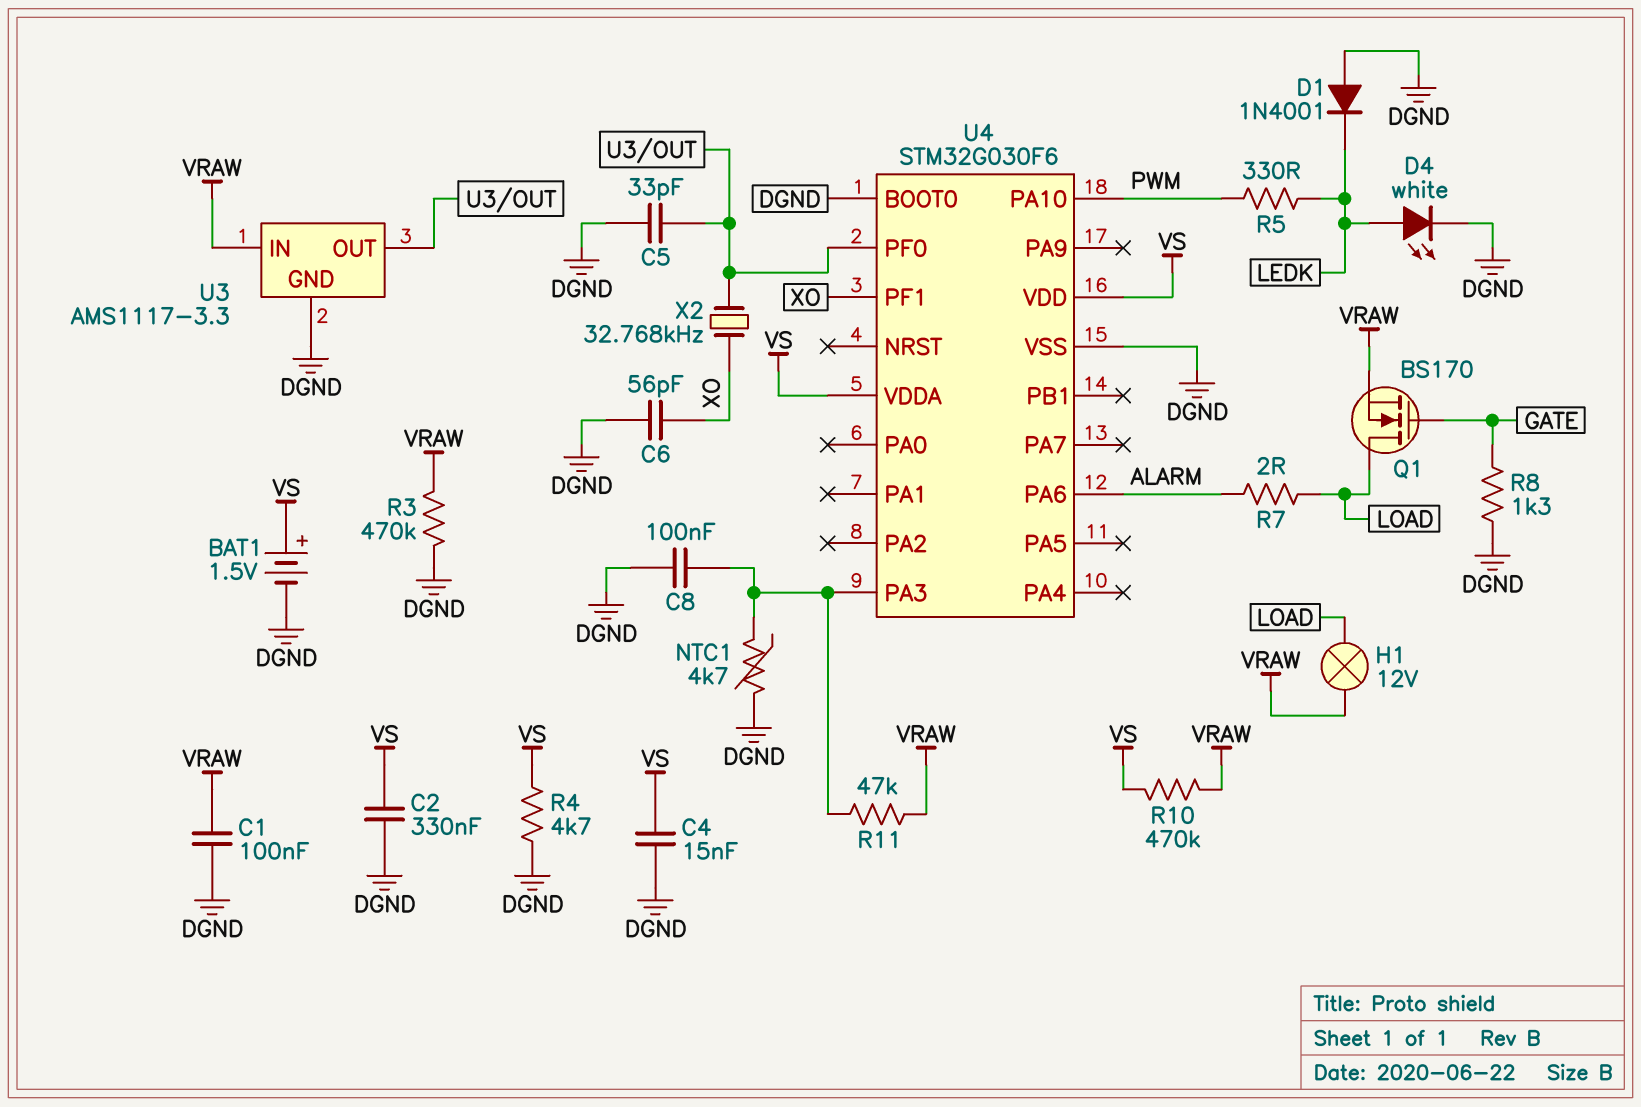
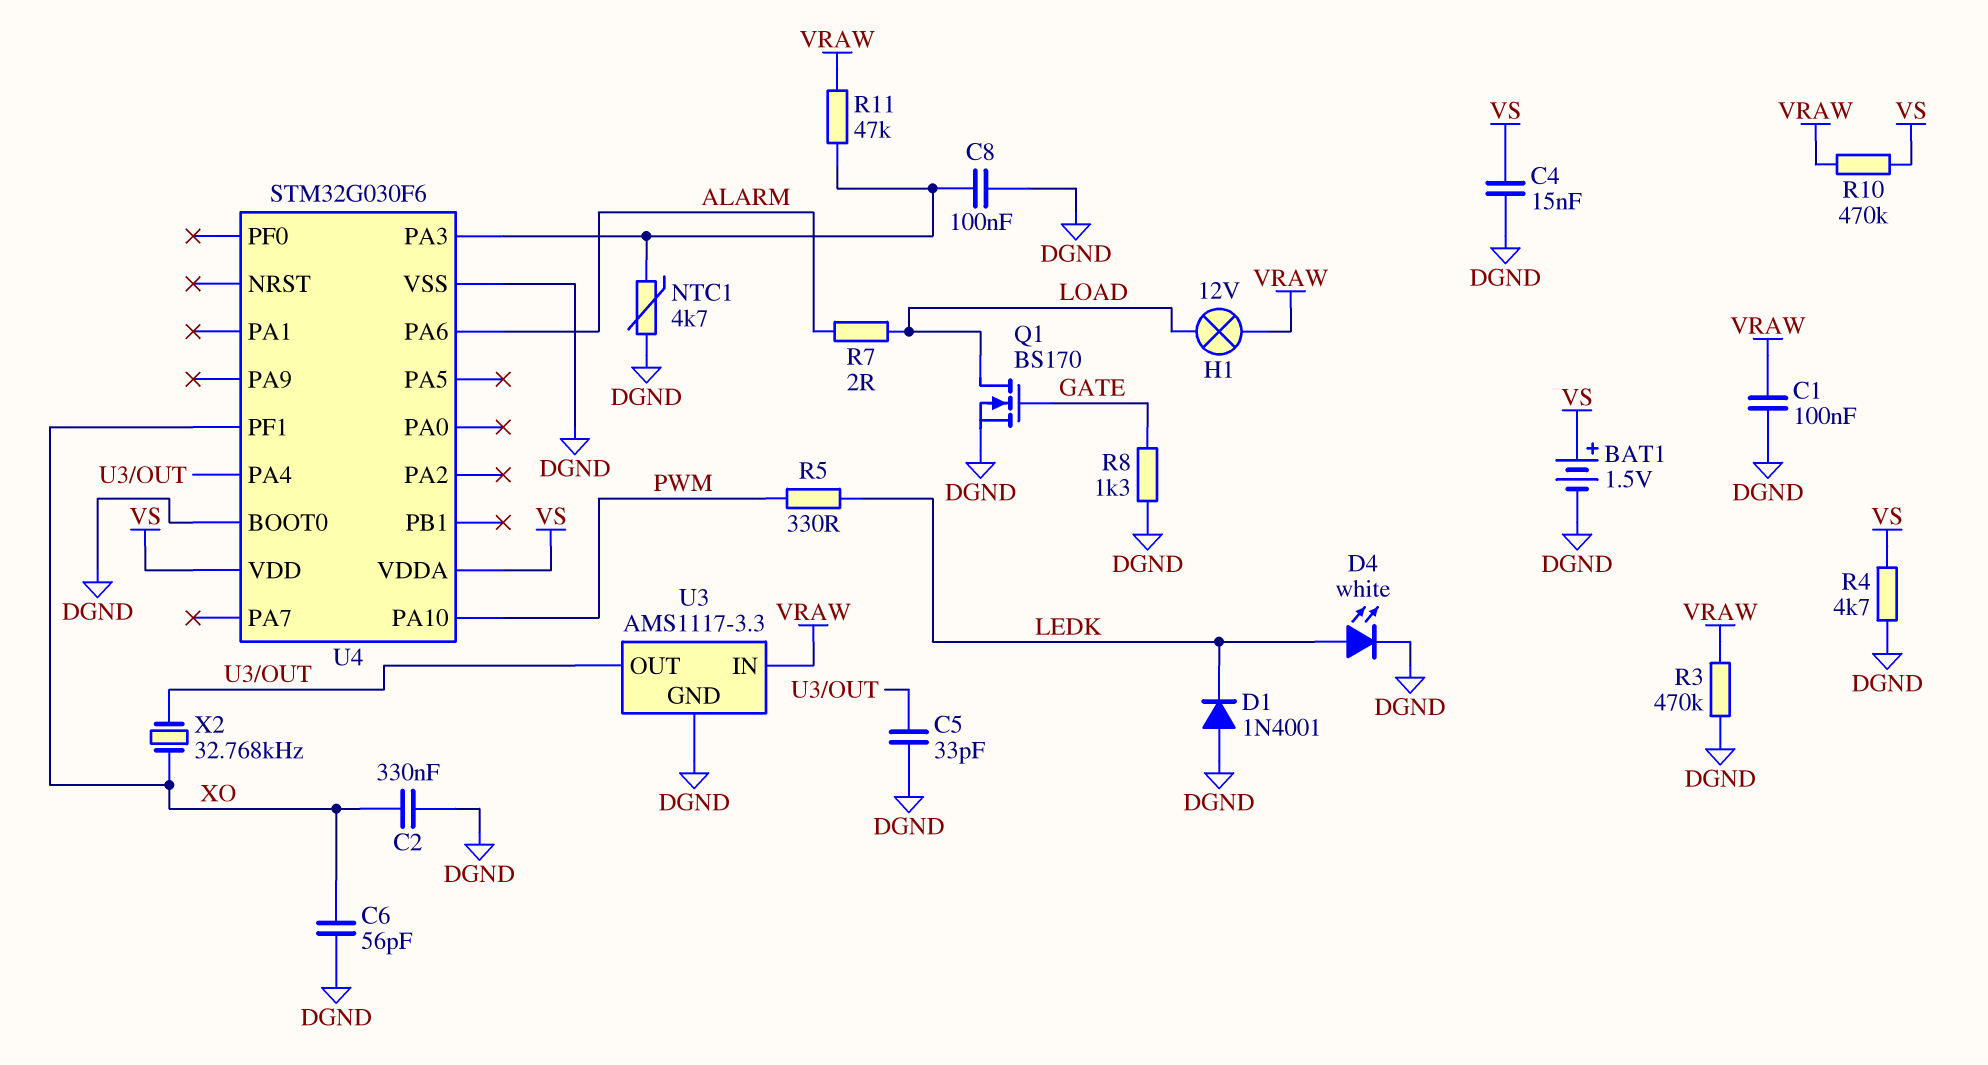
C2: 330nF (DGND, VS) -> 330nF (DGND, XO)
Q1: NMOS BS170 (G GATE, D LOAD, S VRAW) -> NMOS BS170 (G GATE, D LOAD, S DGND)
U4 pin PA4: none -> U3/OUT
U4 pin PF0: U3/OUT -> none

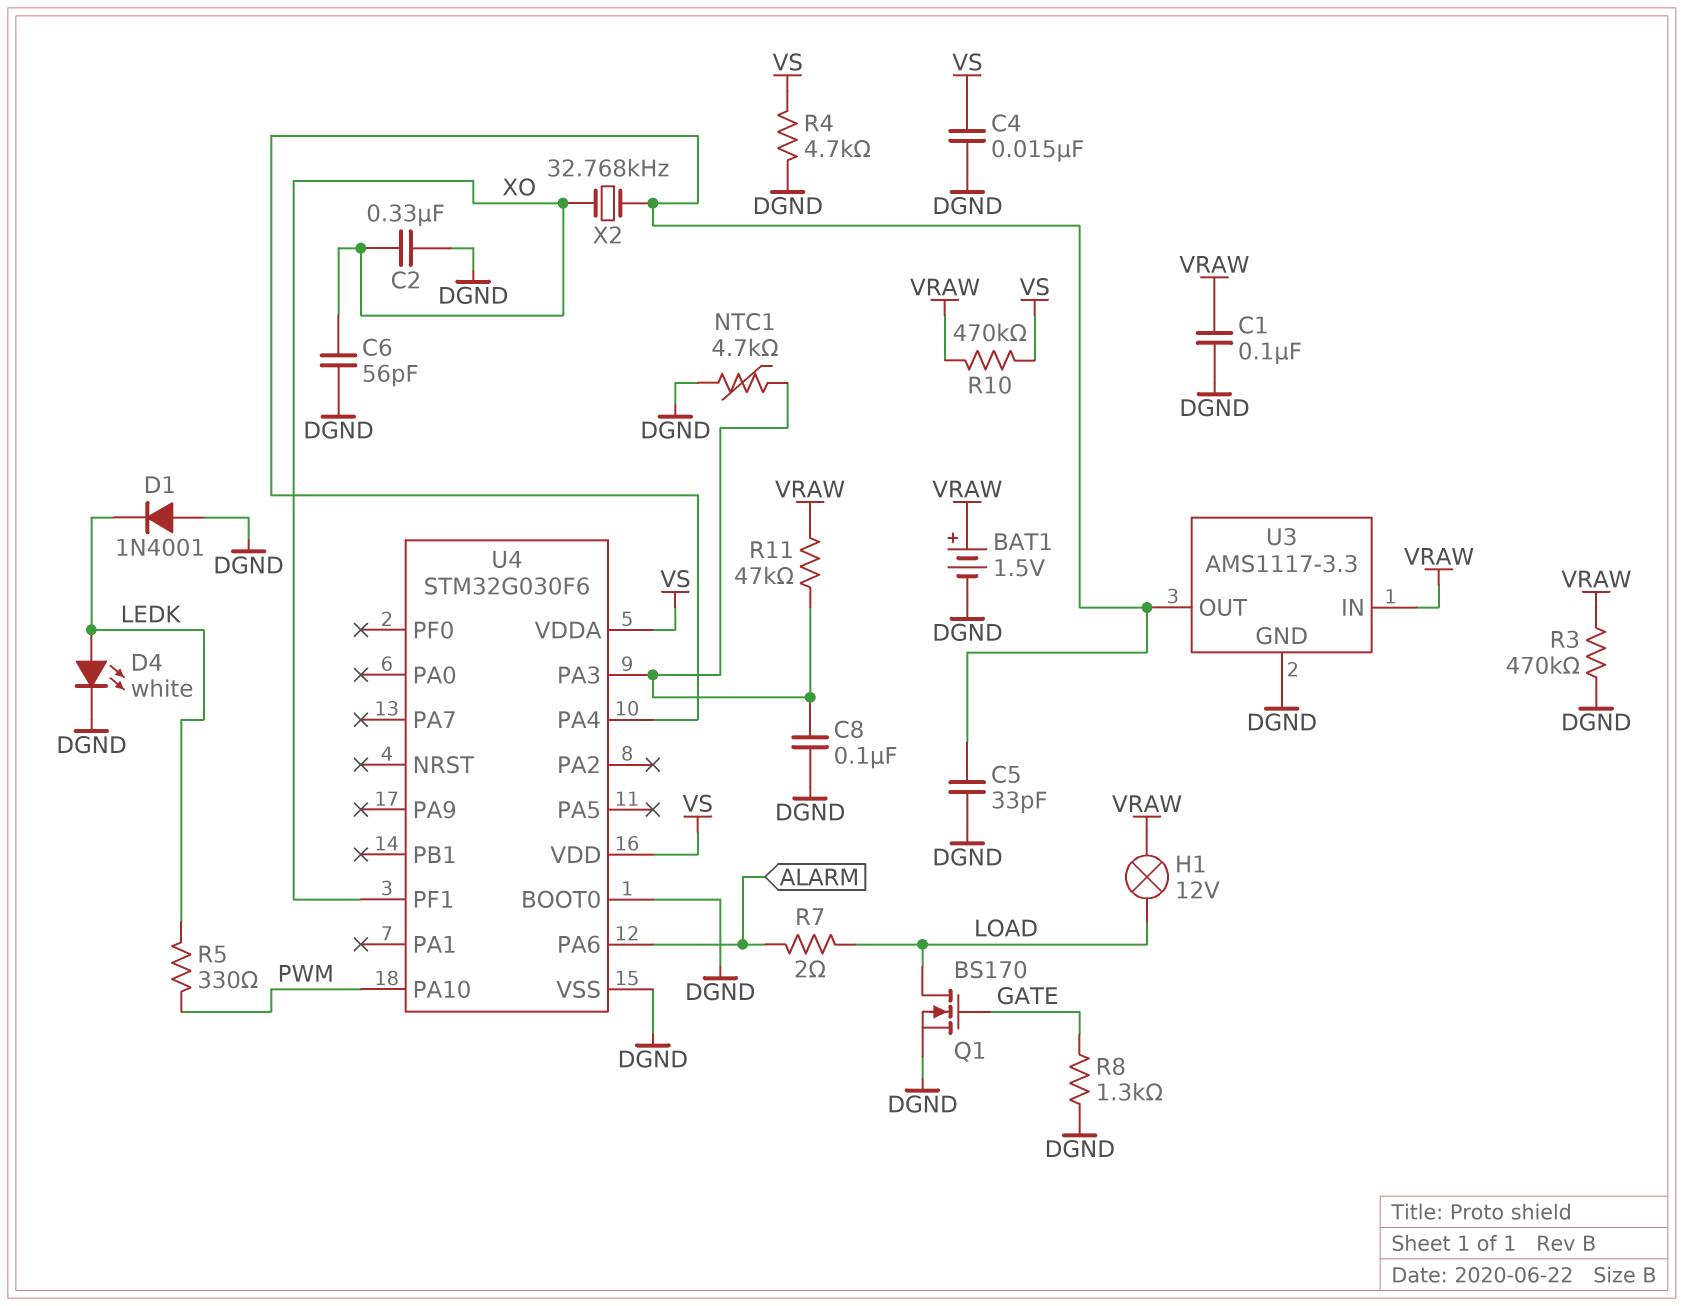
BAT1: 1.5V (plus VS, minus DGND) -> 1.5V (plus VRAW, minus DGND)

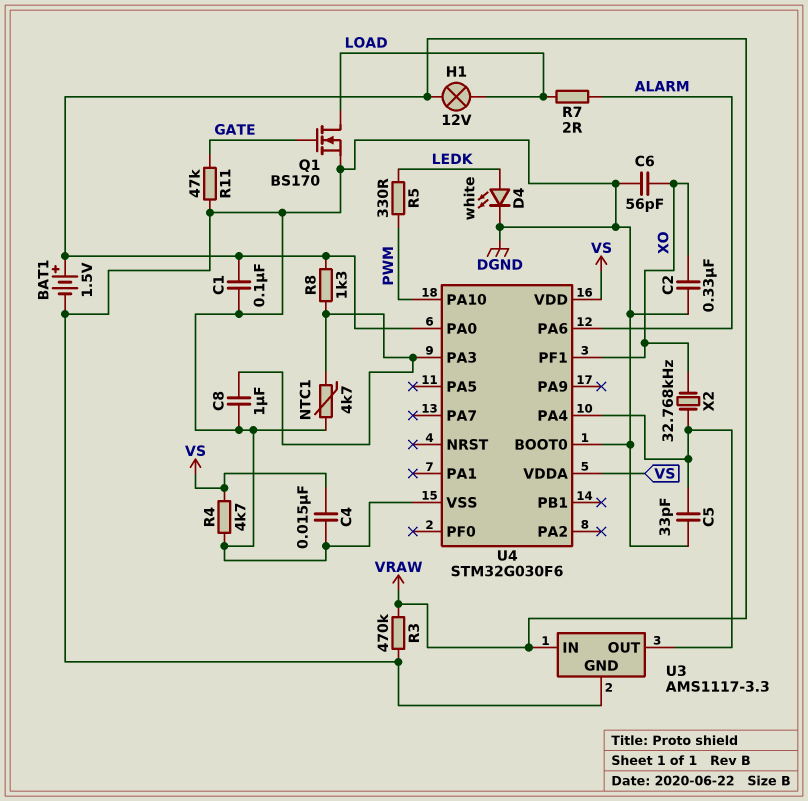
C8: 100nF (DGND, U4/PA3) -> 1uF (DGND, U4/PA3)
D1: diode 1N4001 (A DGND, K LEDK) -> none
R8: 1.3k (DGND, GATE) -> 1.3k (U4/PA3, VRAW)
R10: 470k (VRAW, VS) -> none
R11: 47k (U4/PA3, VRAW) -> 47k (DGND, GATE)
U4 pin PA0: none -> VRAW

